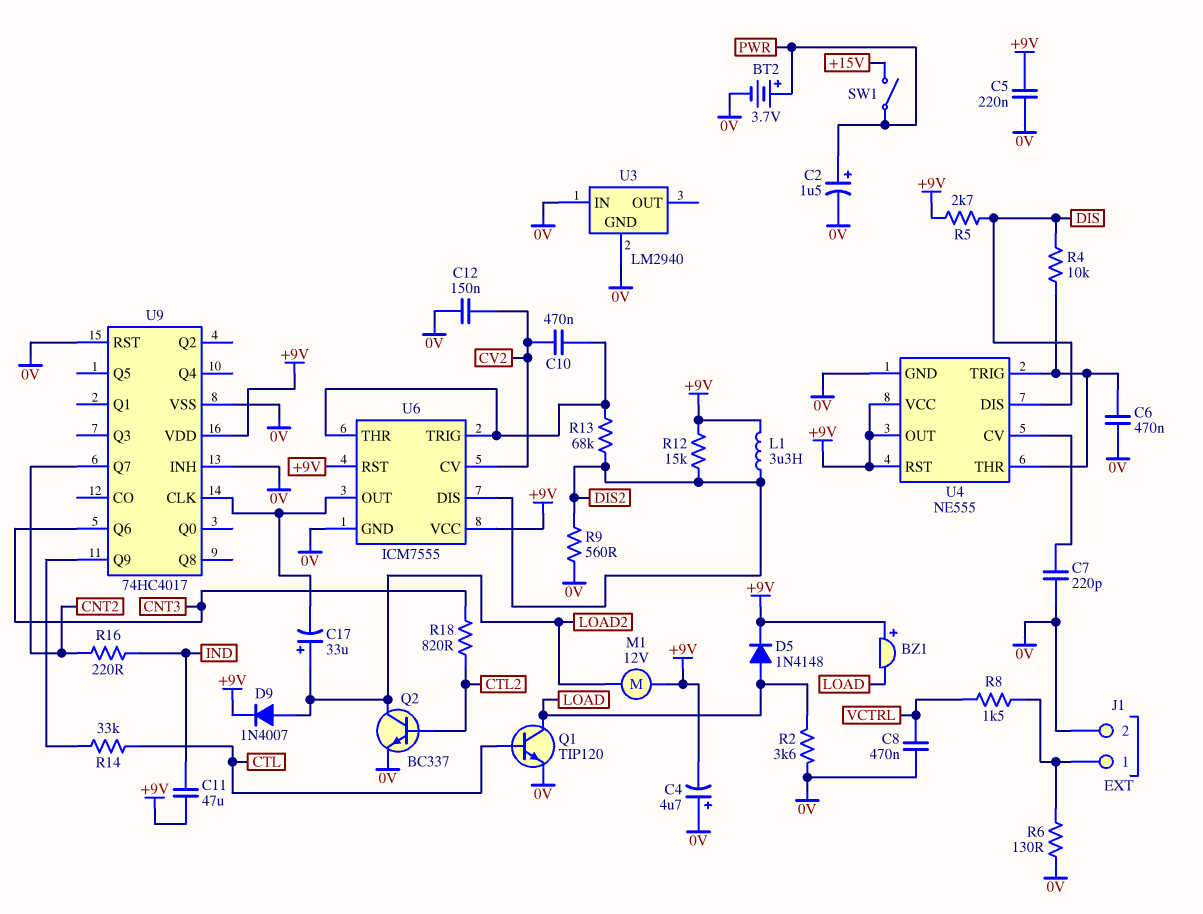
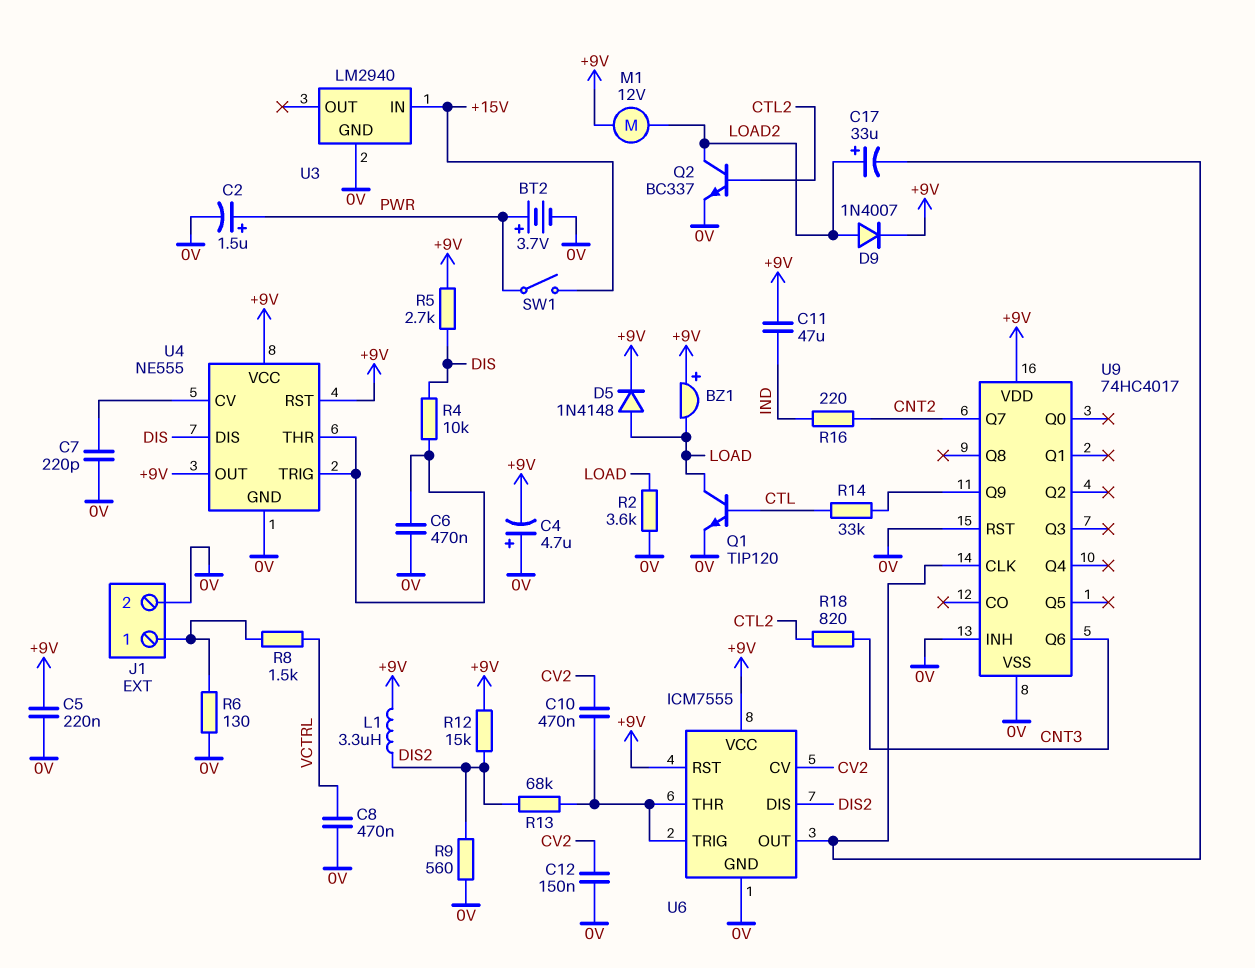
U3 pin IN: 0V -> +15V

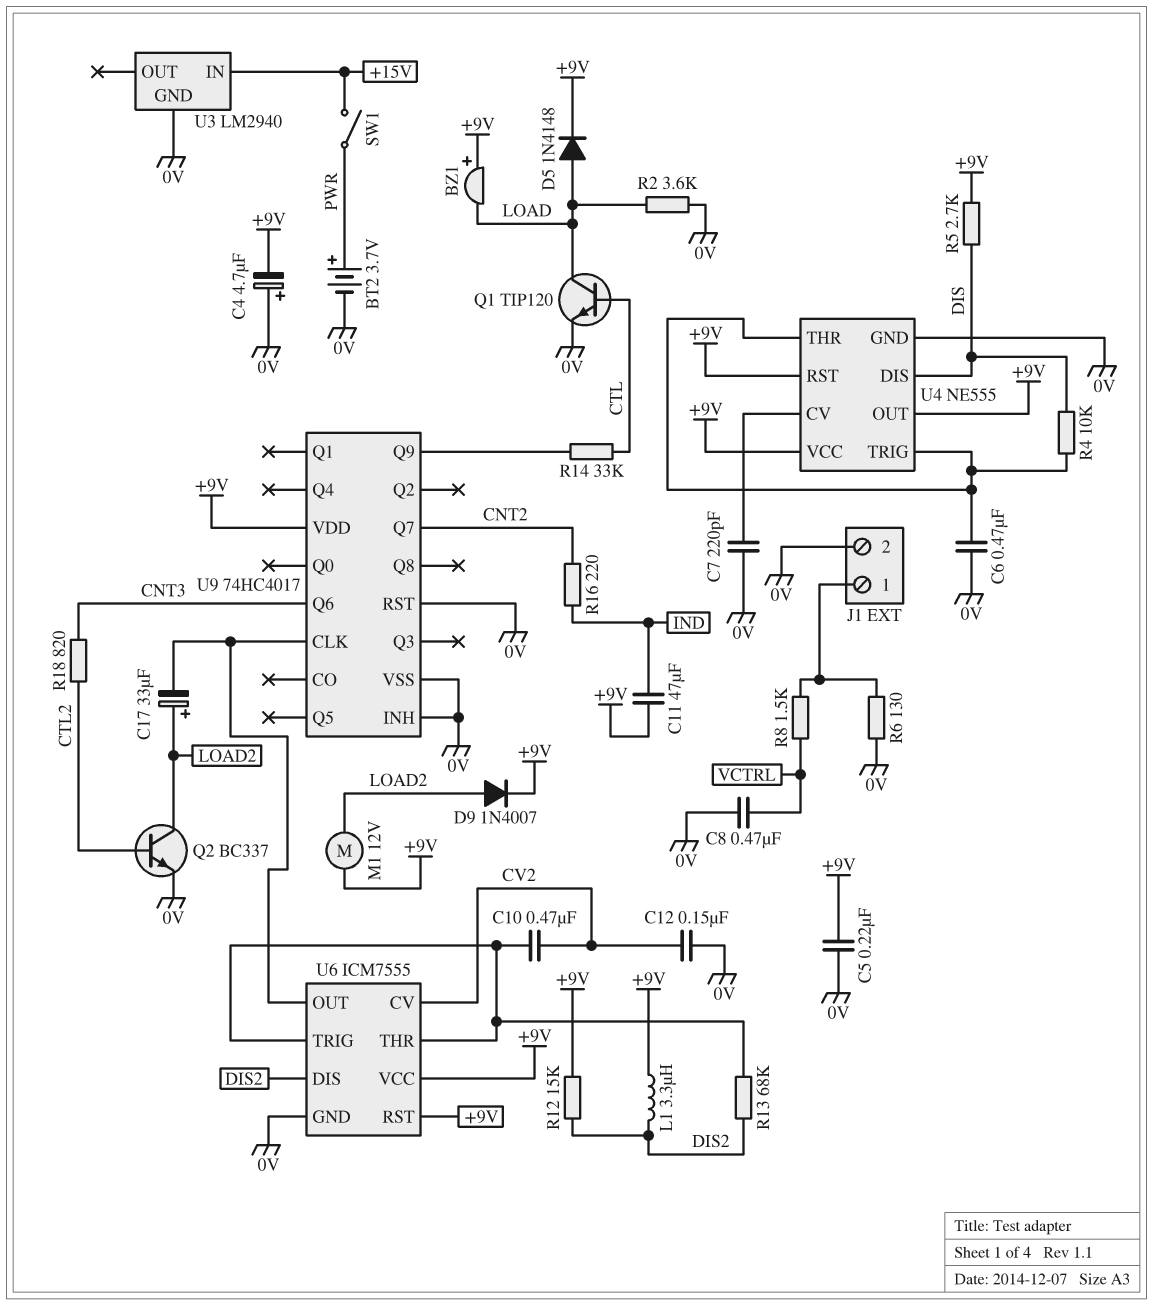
C2: 1.5uF (plus PWR, minus 0V) -> none
R9: 560 (0V, DIS2) -> none

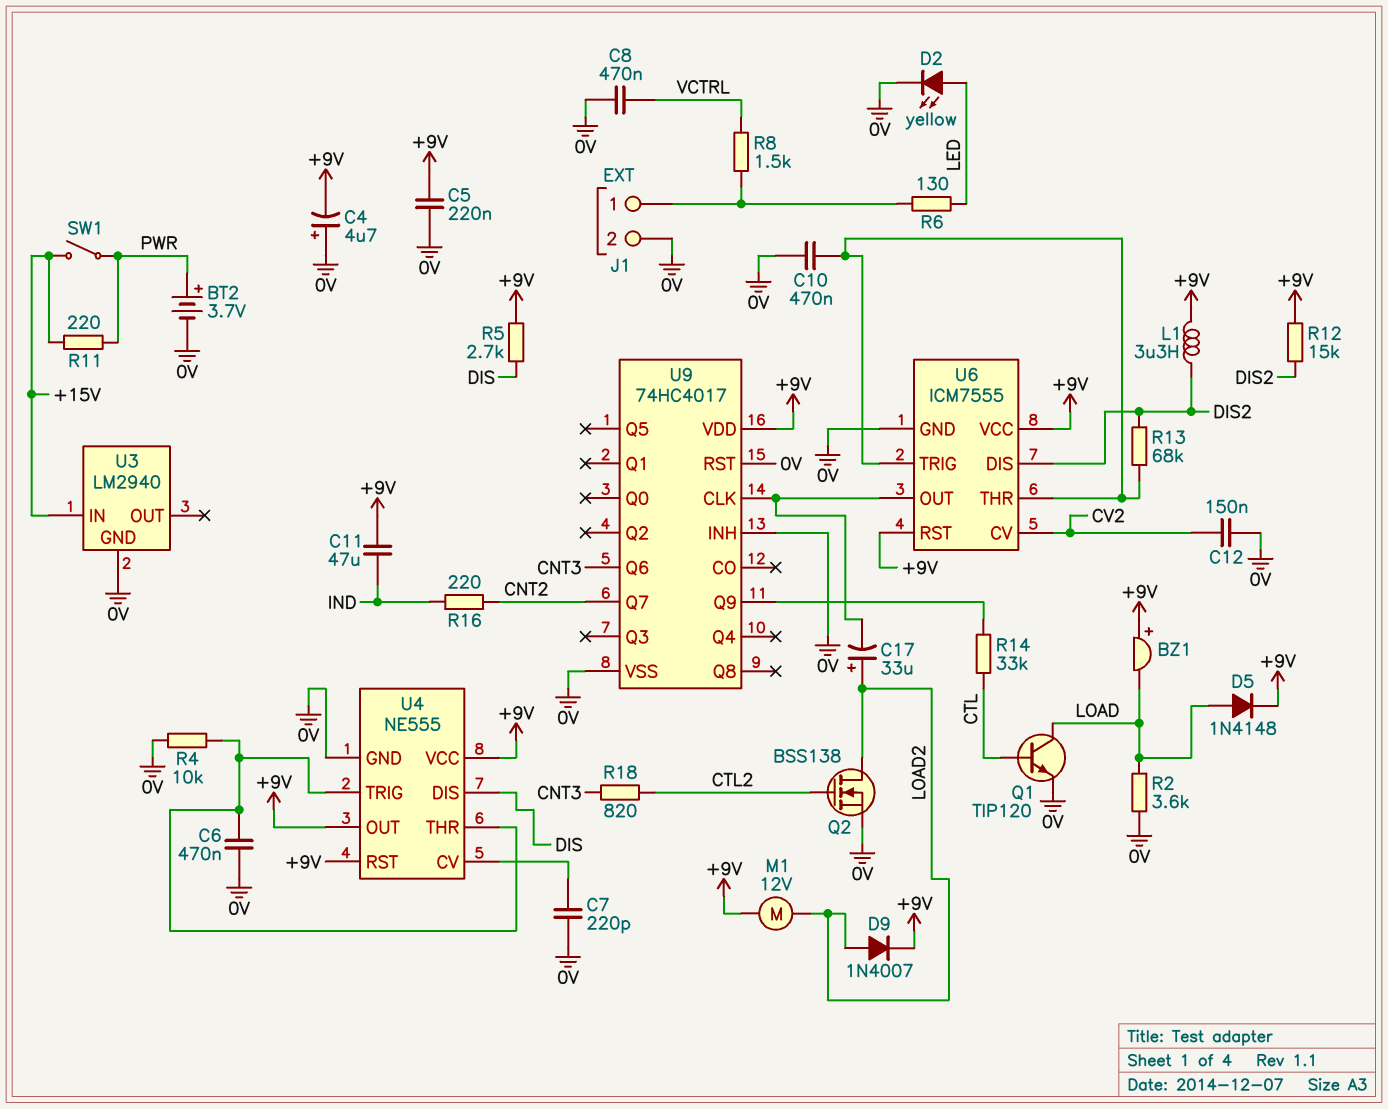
C10: 470nF (CV2, U6/THR) -> 470nF (0V, U6/THR)
D2: none -> LED yellow (A LED, K 0V)
Q2: NPN BC337 (B CTL2, C LOAD2, E 0V) -> NMOS BSS138 (G CTL2, D LOAD2, S 0V)
R4: 10k (DIS, U4/THR) -> 10k (0V, U4/THR)
R6: 130 (0V, J1/1) -> 130 (J1/1, LED)
R11: none -> 220 (+15V, PWR)

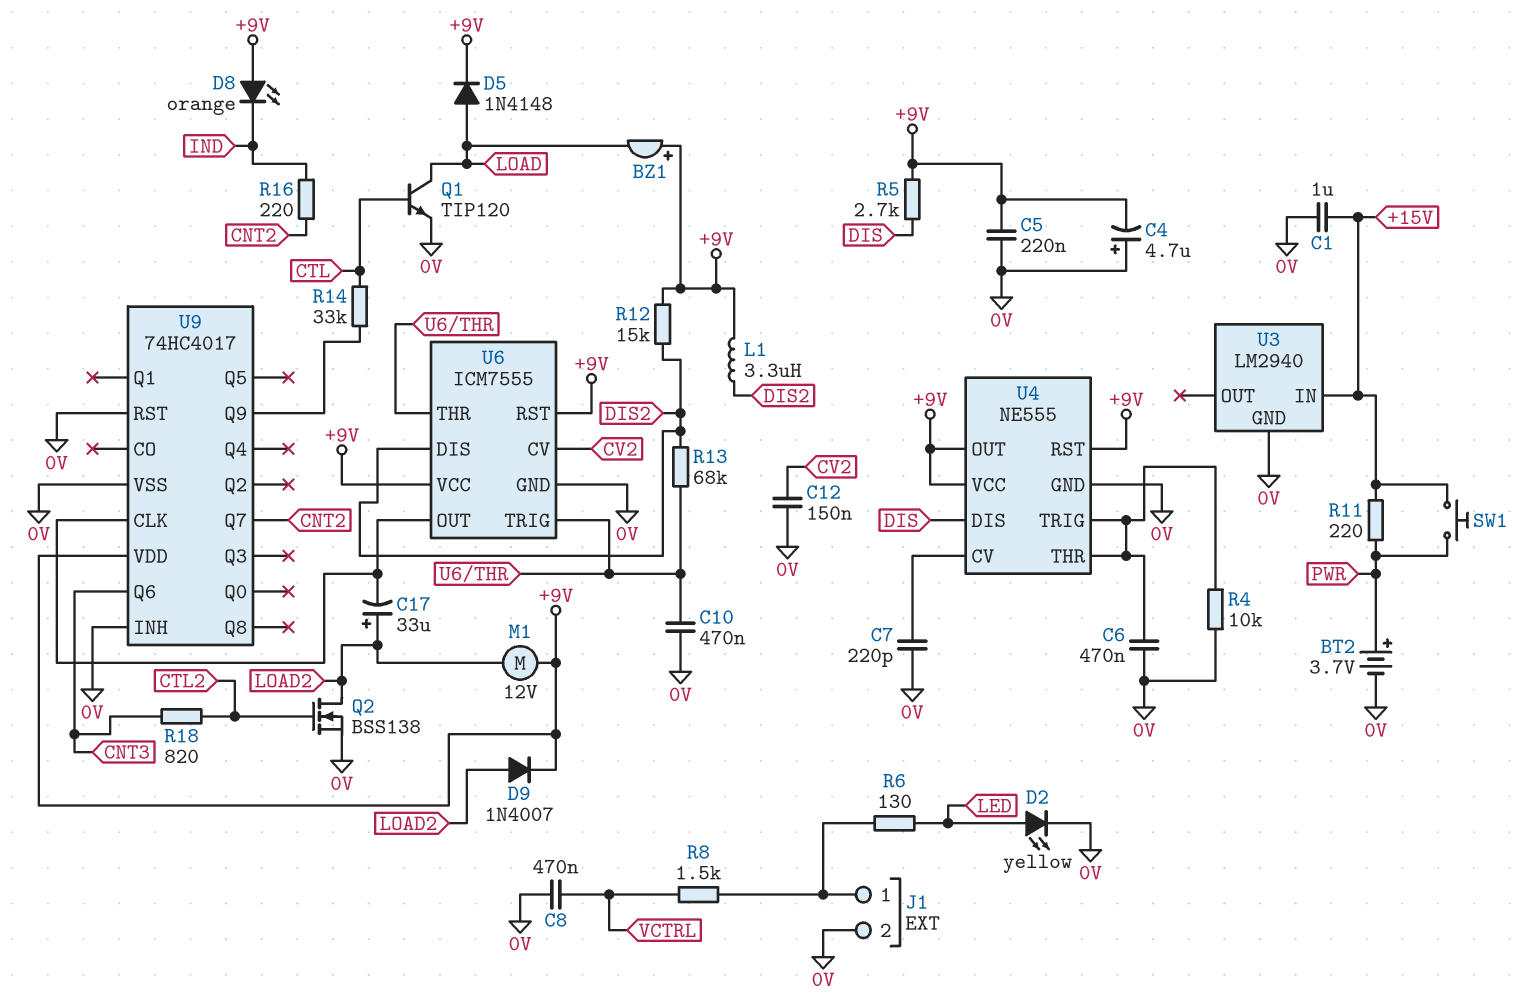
C1: none -> 1uF (+15V, 0V)
C11: 47uF (+9V, IND) -> none
D8: none -> LED orange (A +9V, K IND)
R2: 3.6k (0V, LOAD) -> none
SW1: switch (+15V, PWR) -> button (+15V, PWR)

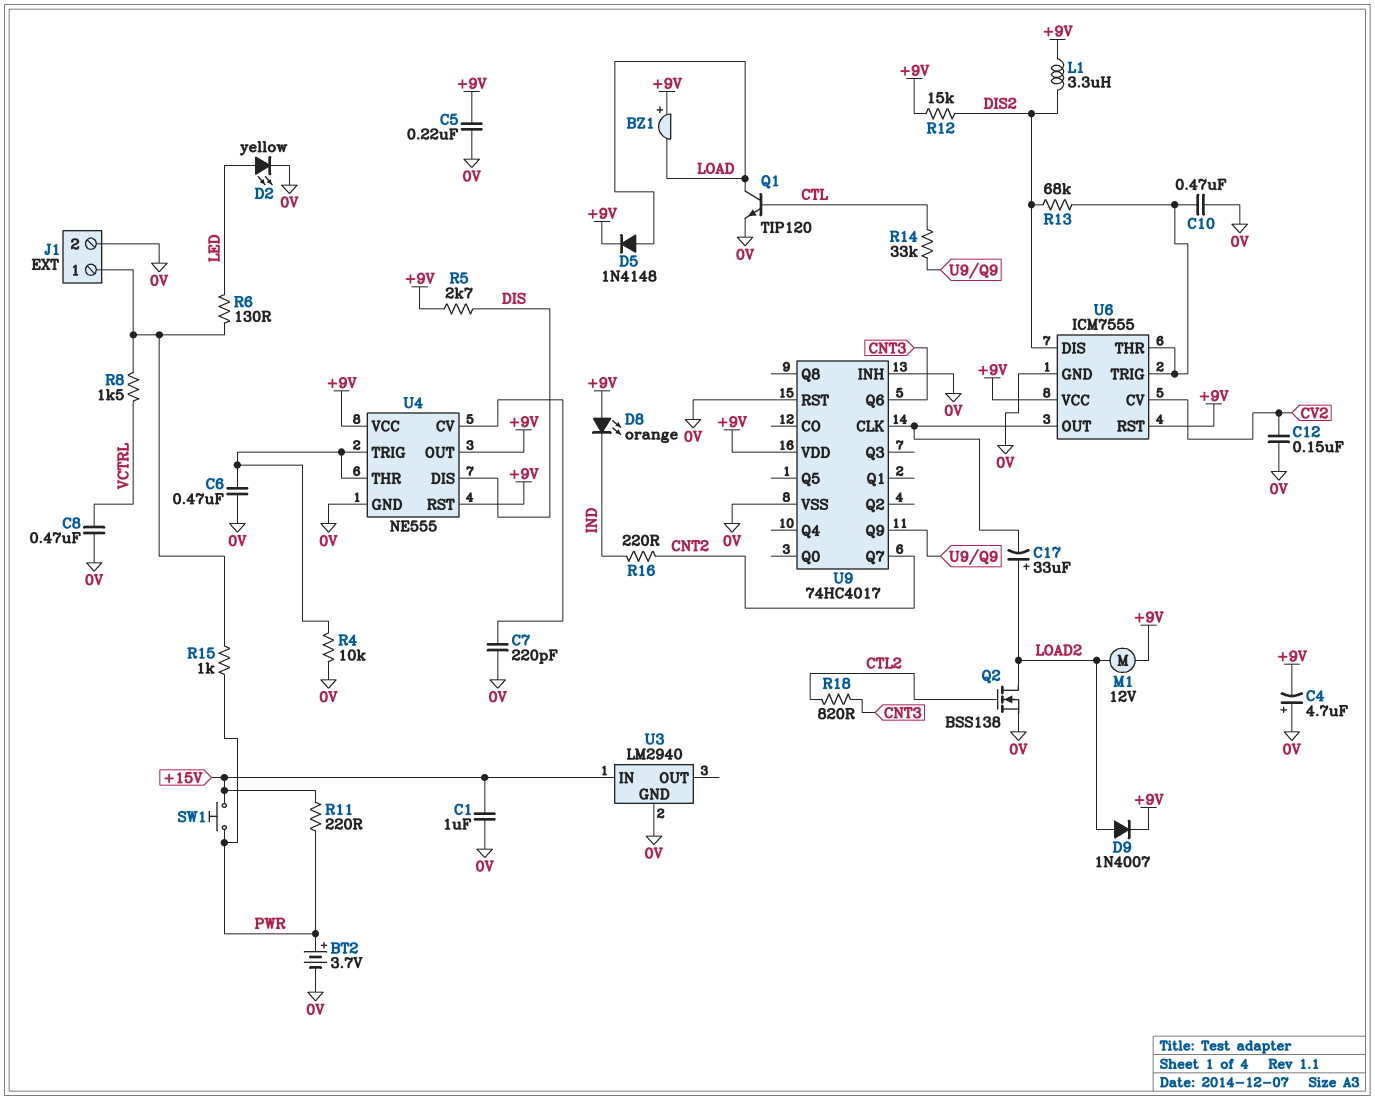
R15: none -> 1k (J1/1, PWR)

